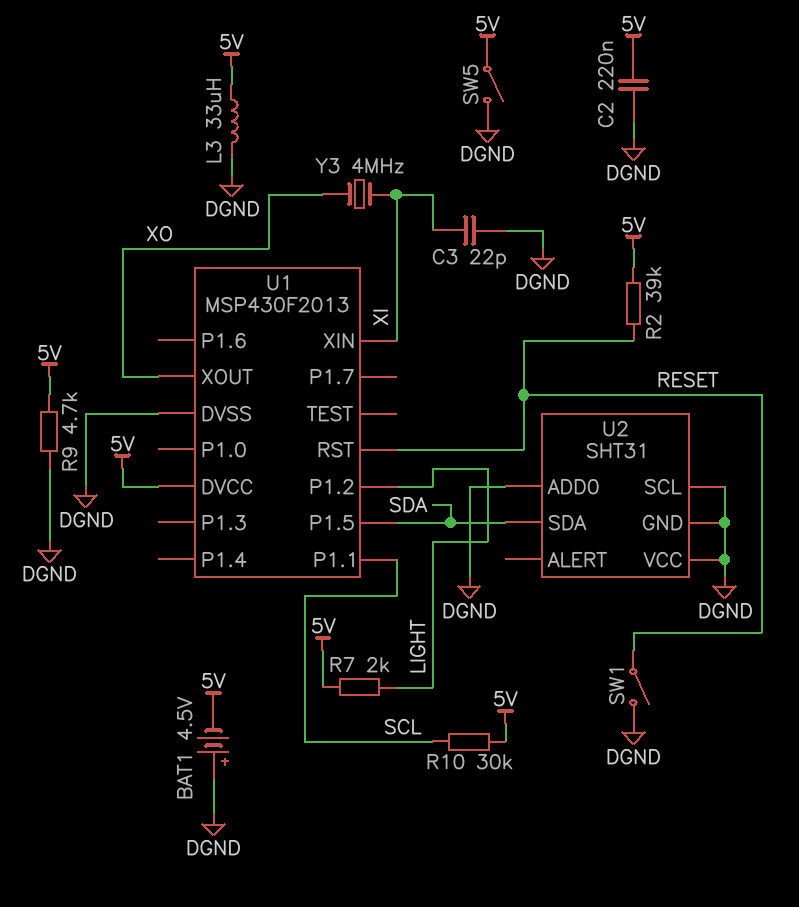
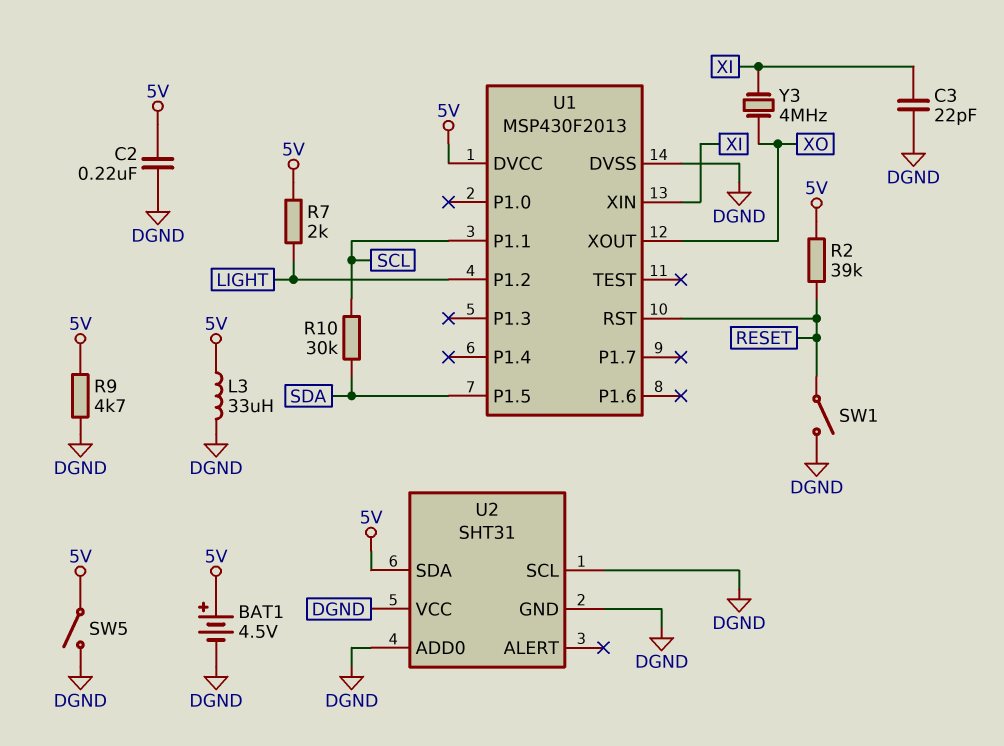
BAT1: 4.5V (plus DGND, minus 5V) -> 4.5V (plus 5V, minus DGND)
R10: 30k (5V, SCL) -> 30k (SCL, SDA)
U2 pin SDA: SDA -> 5V

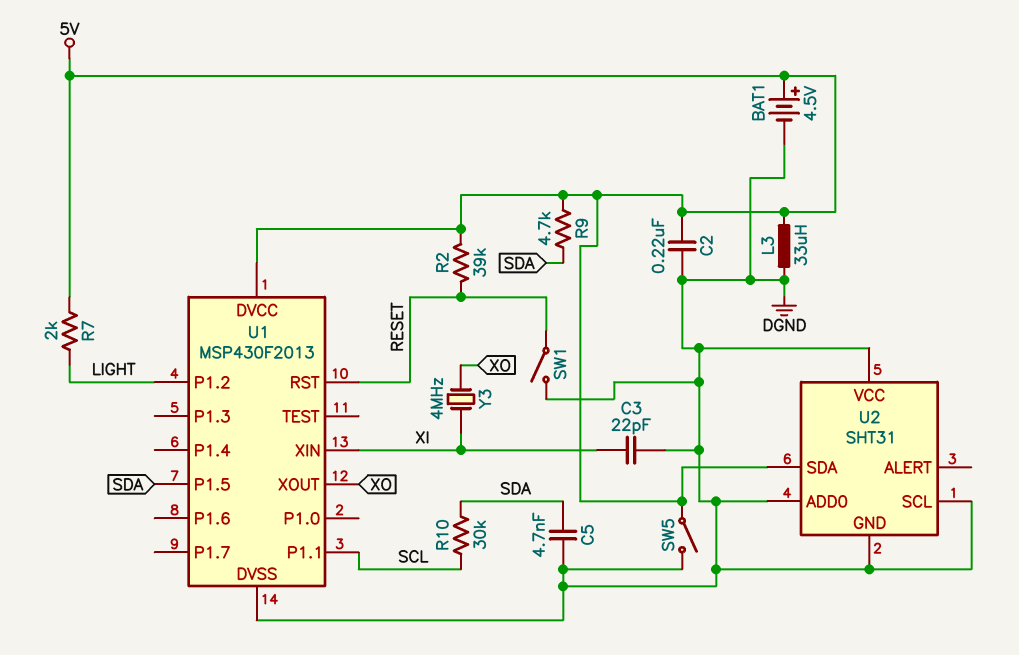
C5: none -> 4.7nF (DGND, SDA)
R9: 4.7k (5V, DGND) -> 4.7k (5V, SDA)

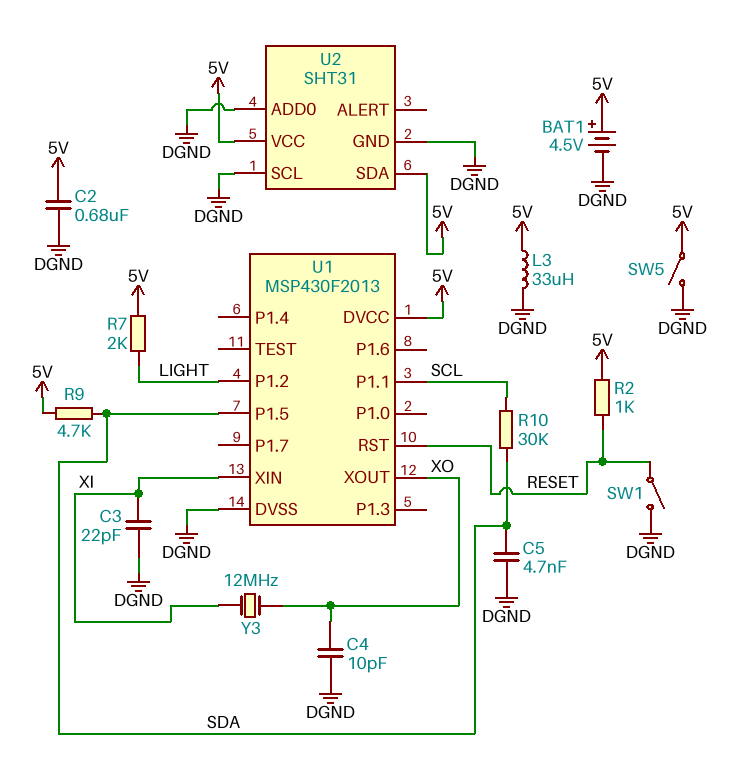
C2: 220nF (5V, DGND) -> 680nF (5V, DGND)
C4: none -> 10pF (DGND, XO)
R2: 39k (5V, RESET) -> 1k (5V, RESET)
U2 pin VCC: DGND -> 5V
Y3: 4MHz (XI, XO) -> 12MHz (XI, XO)

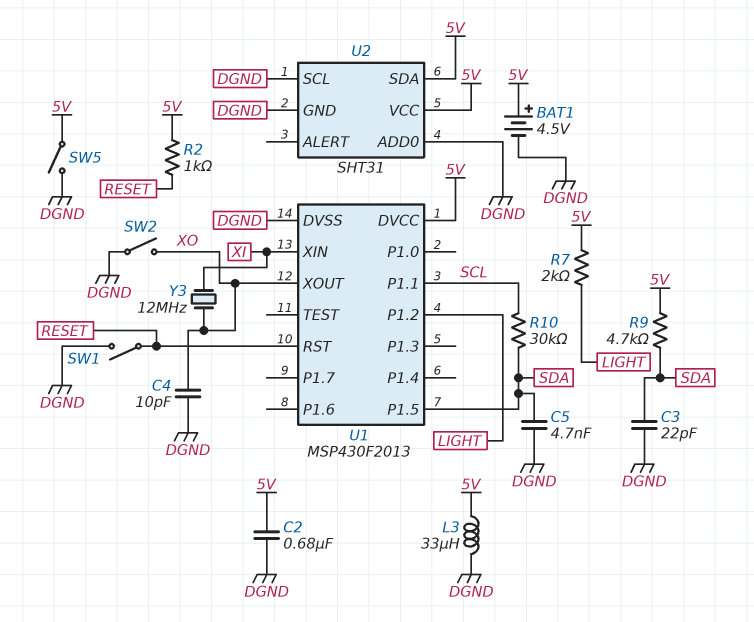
C3: 22pF (DGND, XI) -> 22pF (DGND, SDA)
SW2: none -> switch (DGND, XO)

